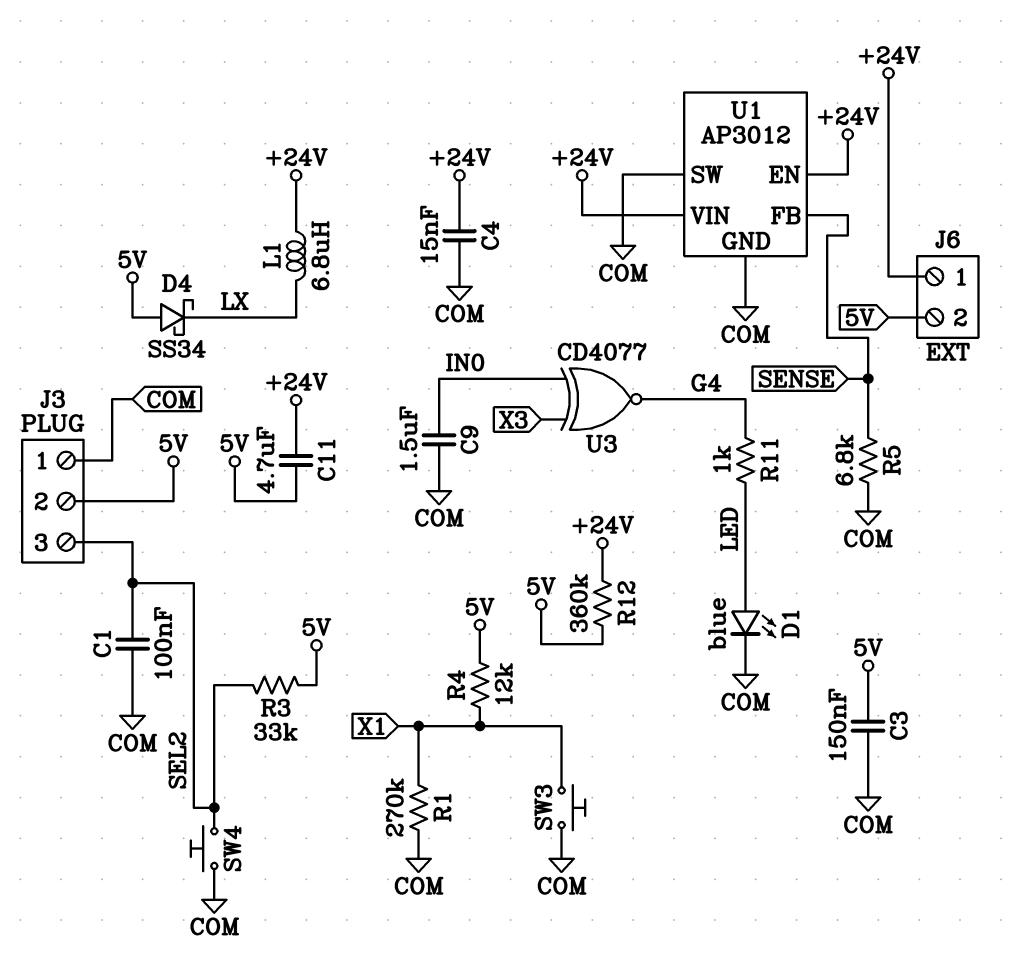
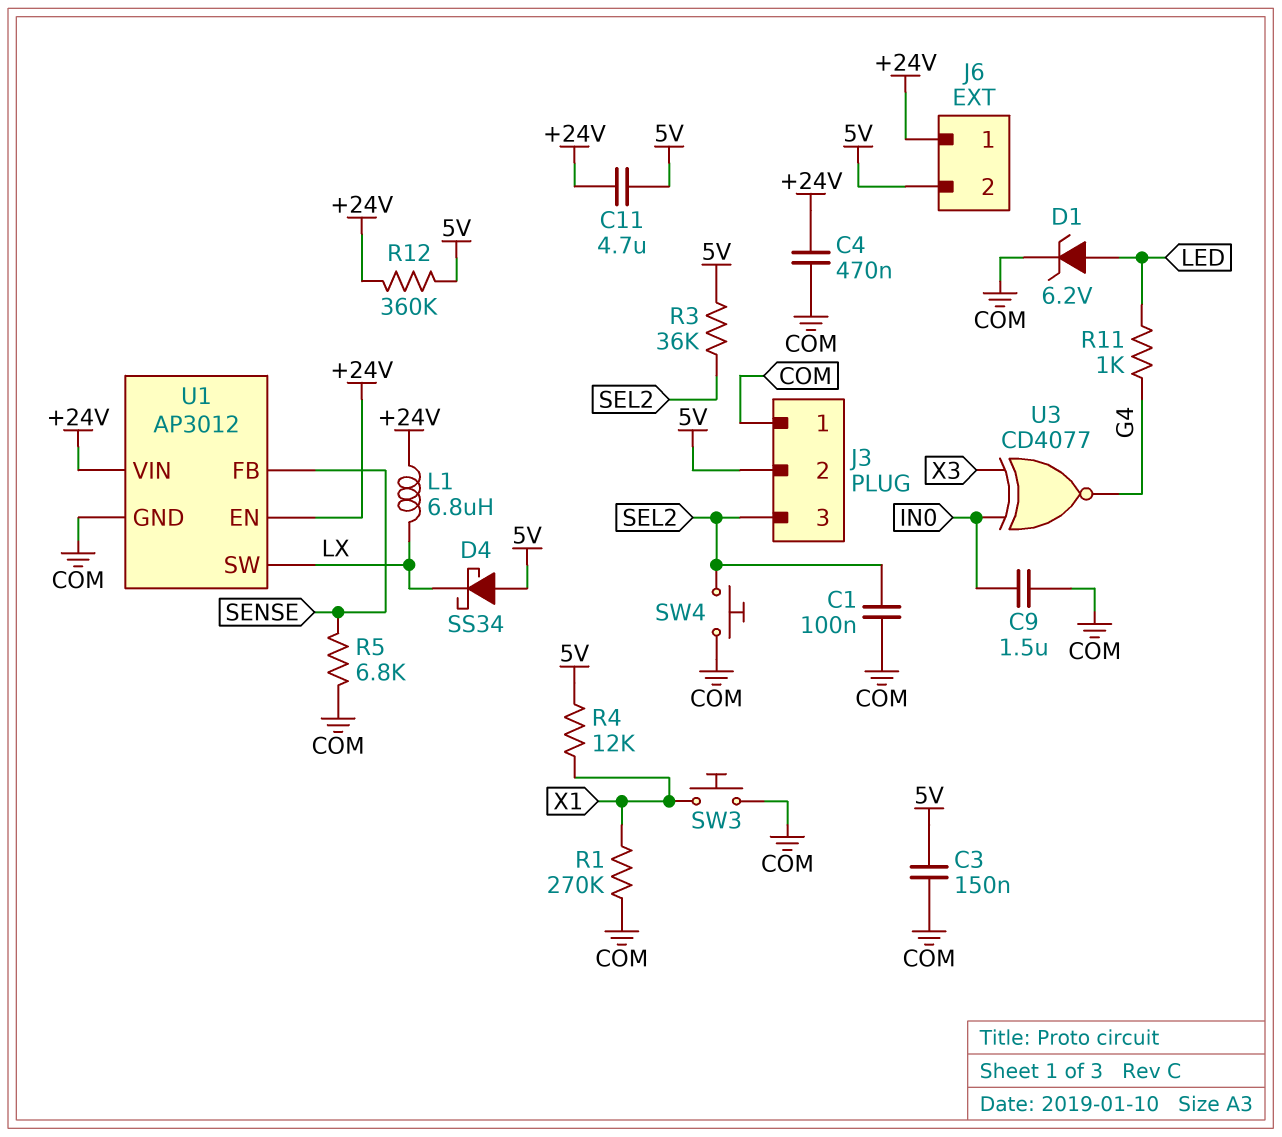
C4: 15nF (+24V, COM) -> 470nF (+24V, COM)
D1: LED blue (A LED, K COM) -> zener 6.2V (A LED, K COM)
R3: 33k (5V, SEL2) -> 36k (5V, SEL2)
U1 pin SW: COM -> LX

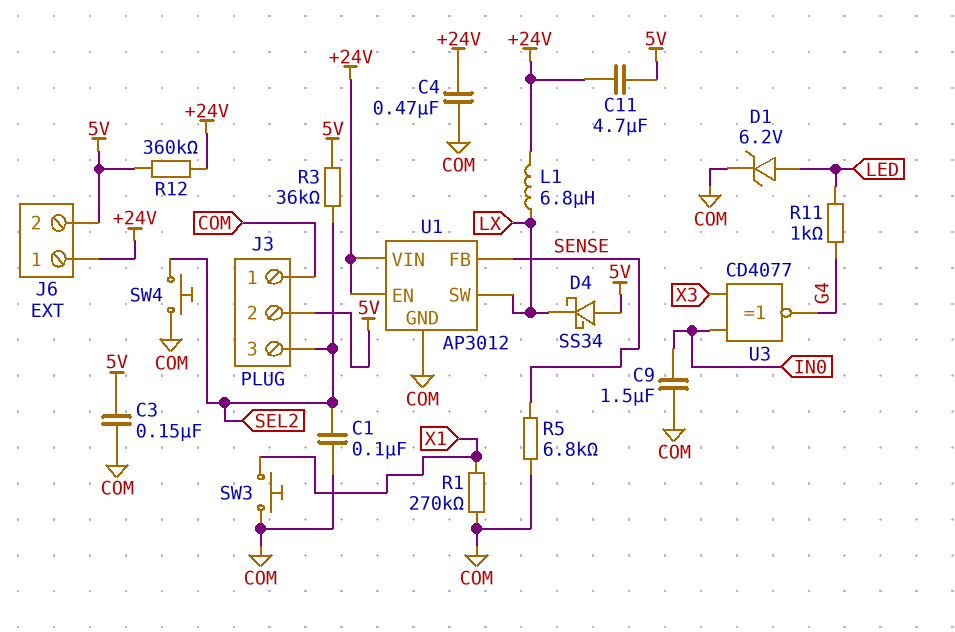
R4: 12k (5V, X1) -> none

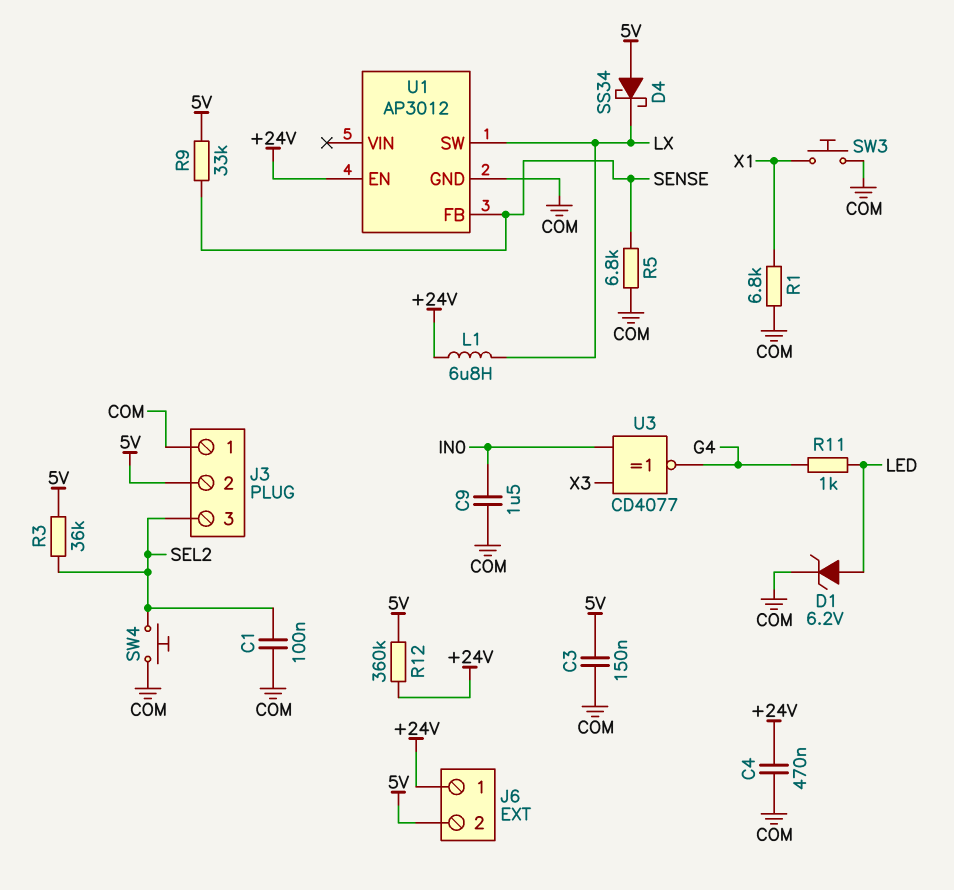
C11: 4.7uF (+24V, 5V) -> none
R1: 270k (COM, X1) -> 6.8k (COM, X1)
R9: none -> 33k (5V, SENSE)
U1 pin VIN: +24V -> none

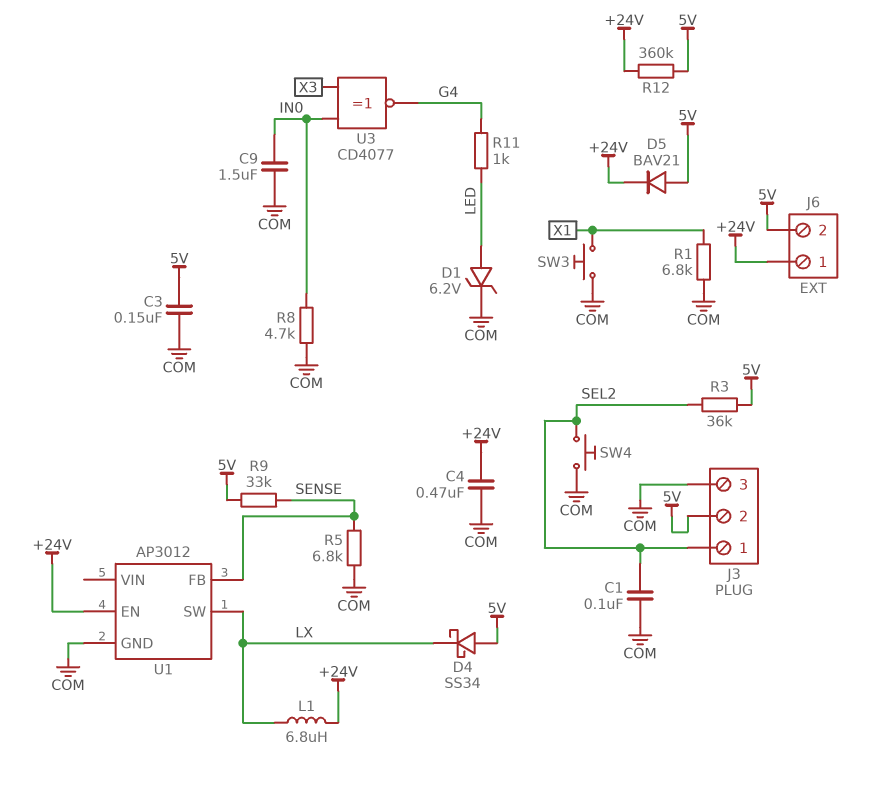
D5: none -> diode BAV21 (A 5V, K +24V)
J3 pin 1: COM -> SEL2
J3 pin 3: SEL2 -> COM
R8: none -> 4.7k (COM, IN0)

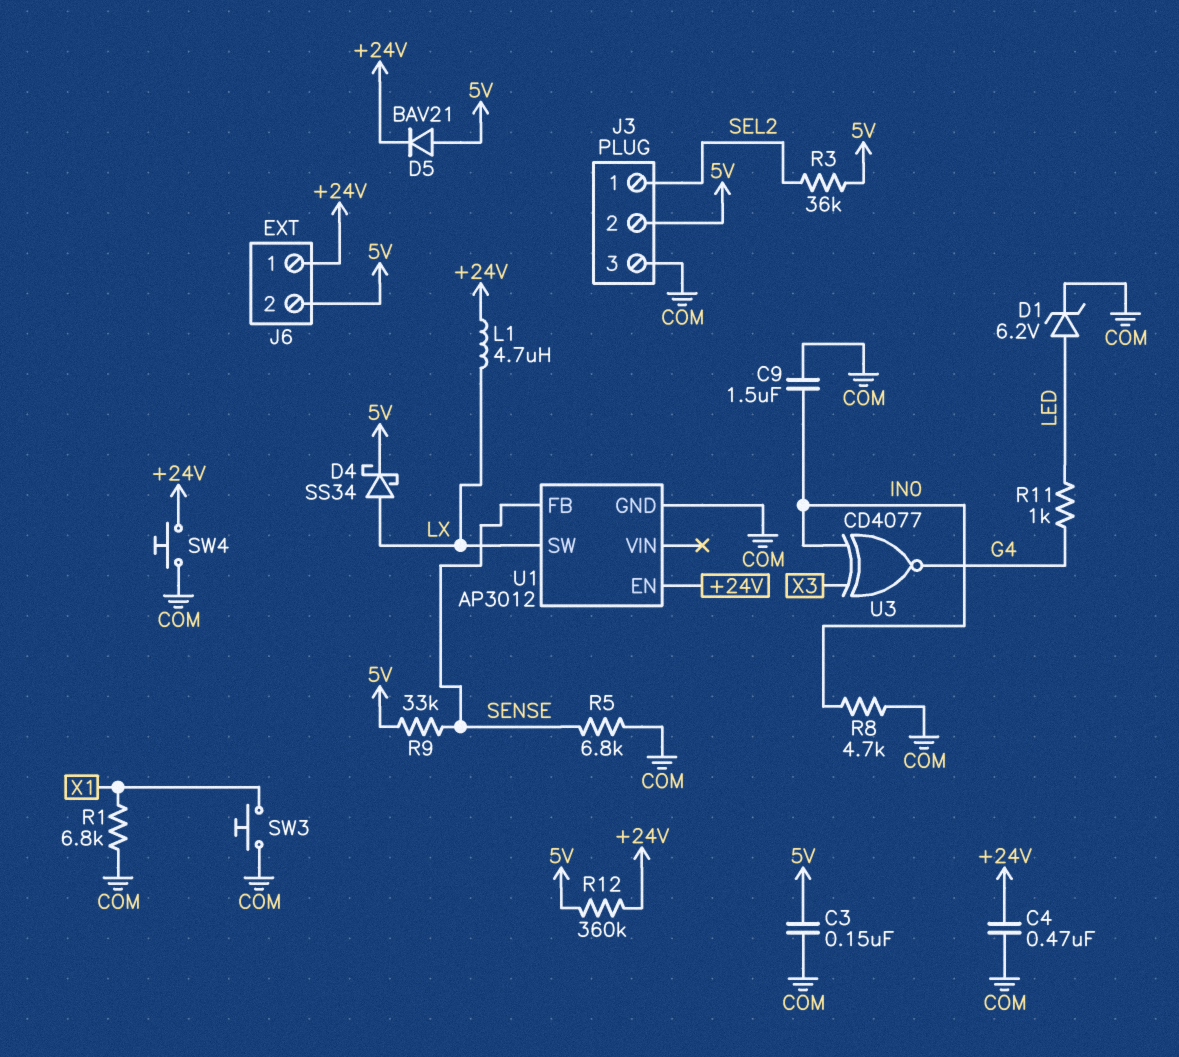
C1: 100nF (COM, SEL2) -> none
D4: schottky SS34 (A 5V, K LX) -> schottky SS34 (A LX, K 5V)
L1: 6.8uH (+24V, LX) -> 4.7uH (+24V, LX)
SW4: button (COM, SEL2) -> button (+24V, COM)

